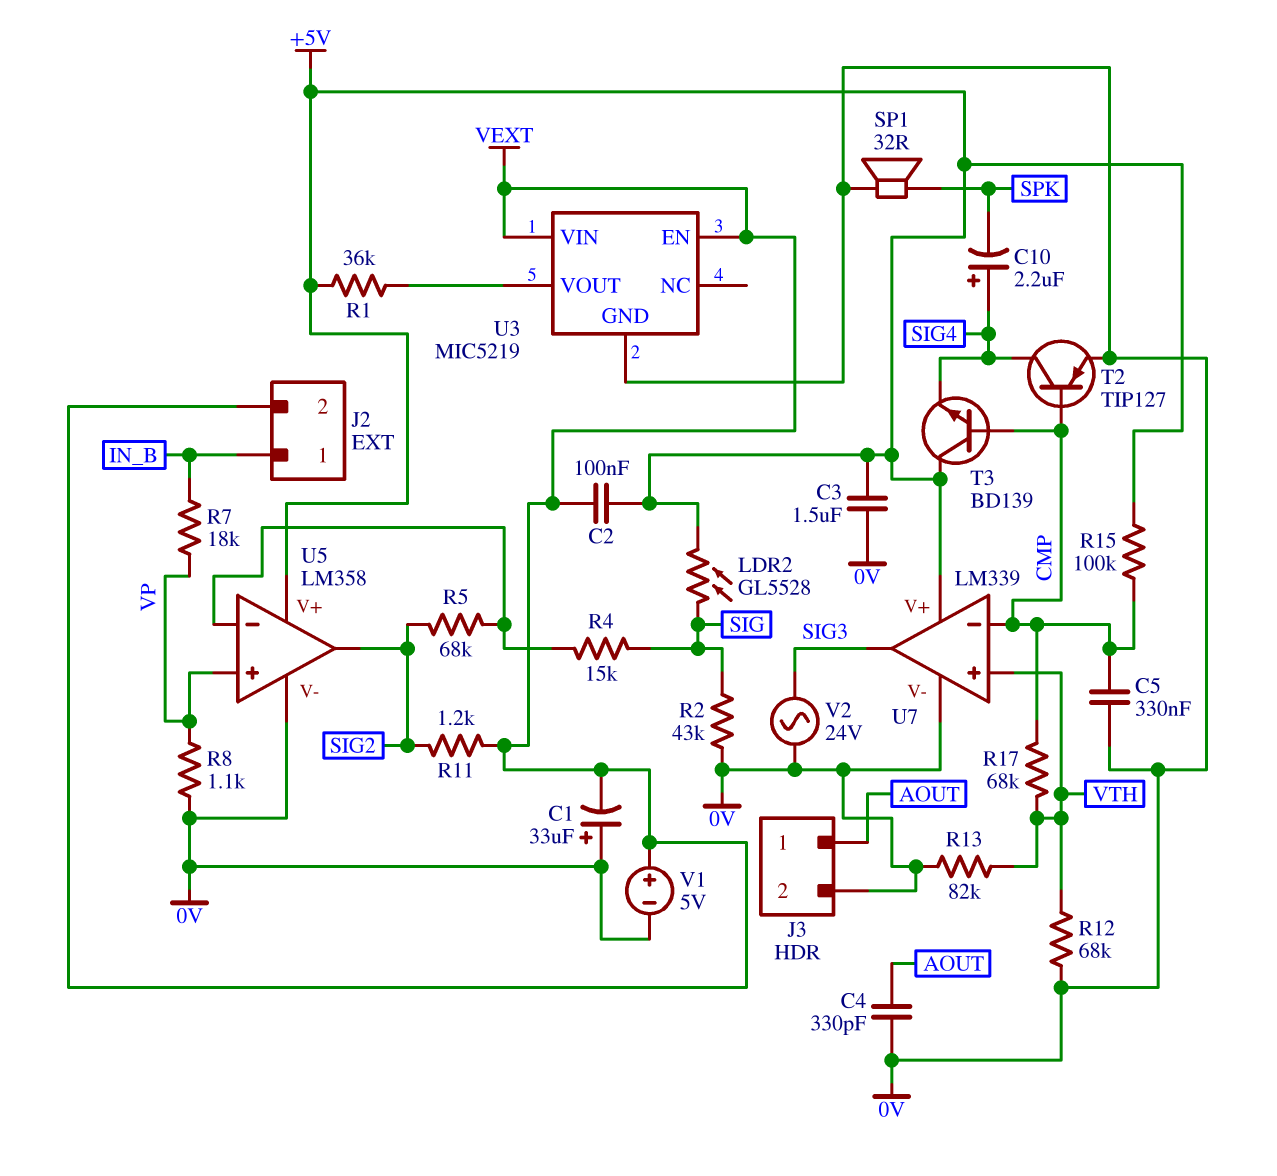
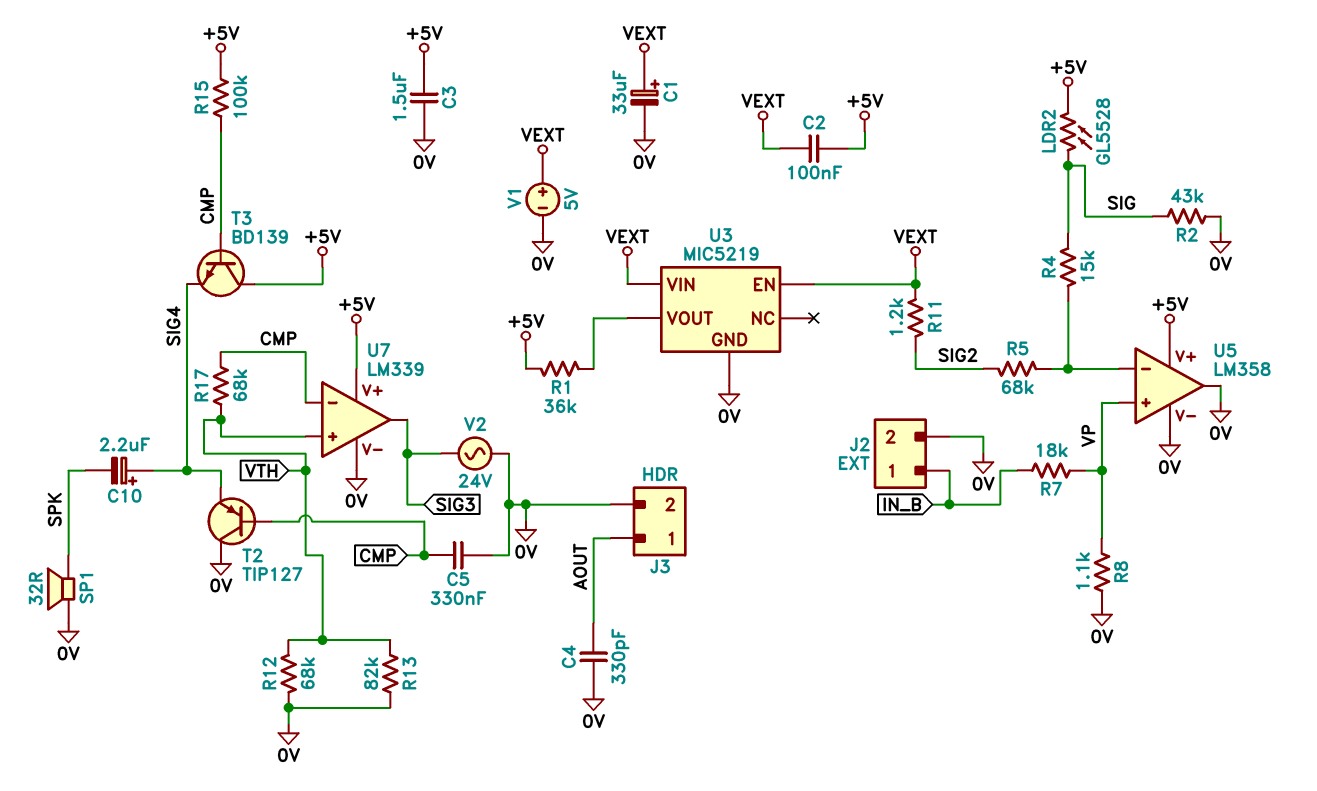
C1: 33uF (plus 0V, minus VEXT) -> 33uF (plus VEXT, minus 0V)
J2 pin 2: VEXT -> 0V
T2: PNP TIP127 (B CMP, C SIG4, E 0V) -> PNP TIP127 (B CMP, C 0V, E SIG4)
U5 pin out: SIG2 -> 0V

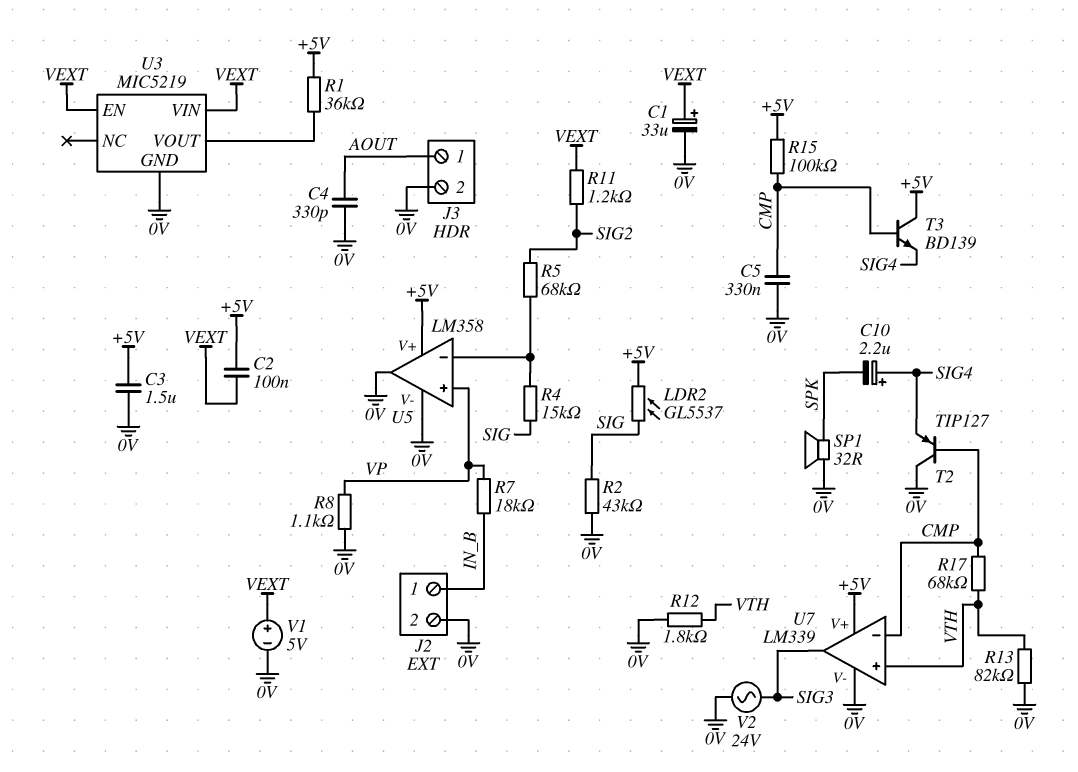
LDR2: GL5528 (+5V, SIG) -> GL5537 (+5V, SIG)
R12: 68k (0V, VTH) -> 1.8k (0V, VTH)

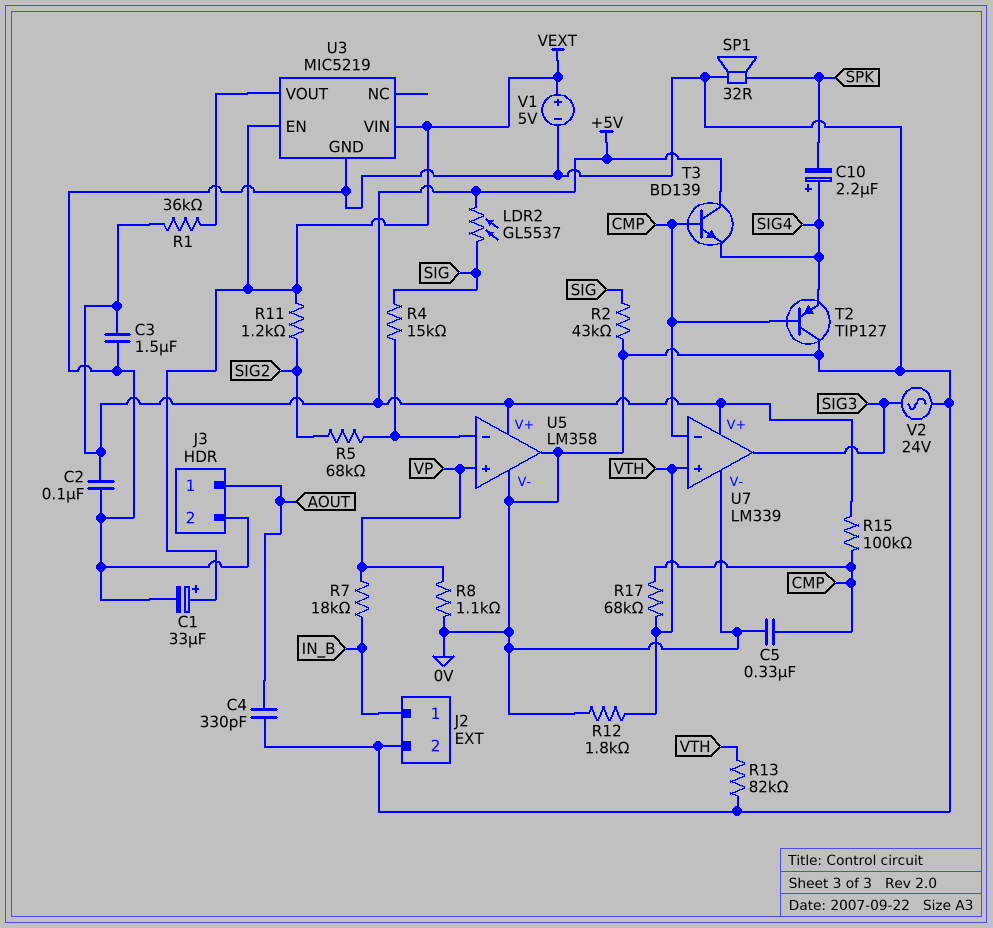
C2: 100nF (+5V, VEXT) -> 100nF (+5V, 0V)

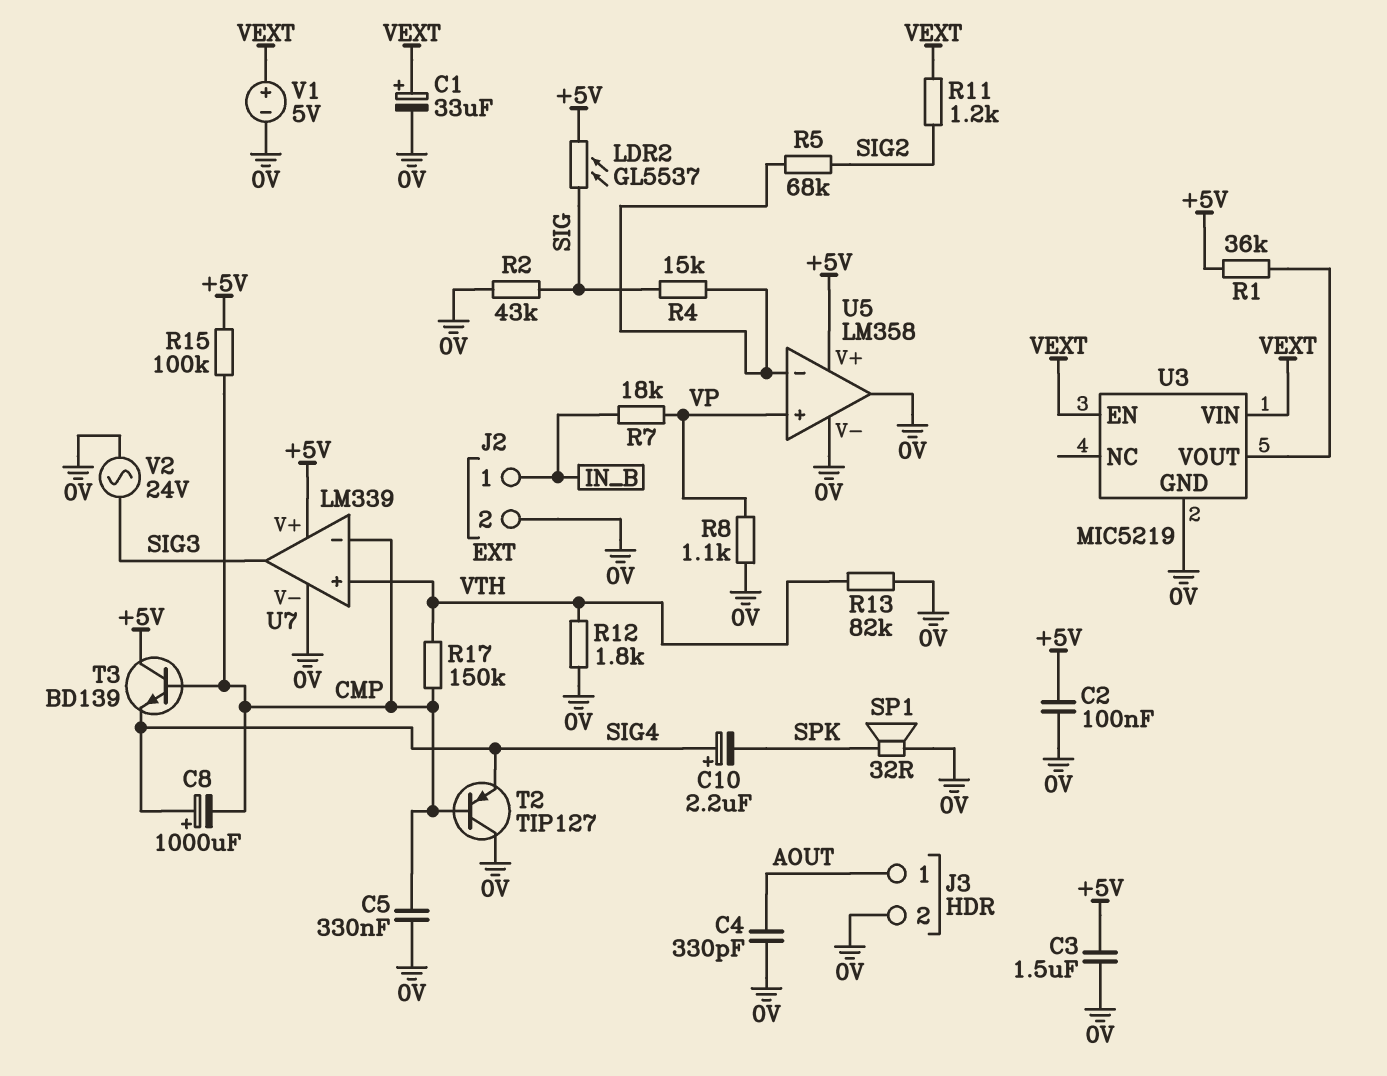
C8: none -> 1000uF (plus SIG4, minus CMP)
R17: 68k (CMP, VTH) -> 150k (CMP, VTH)

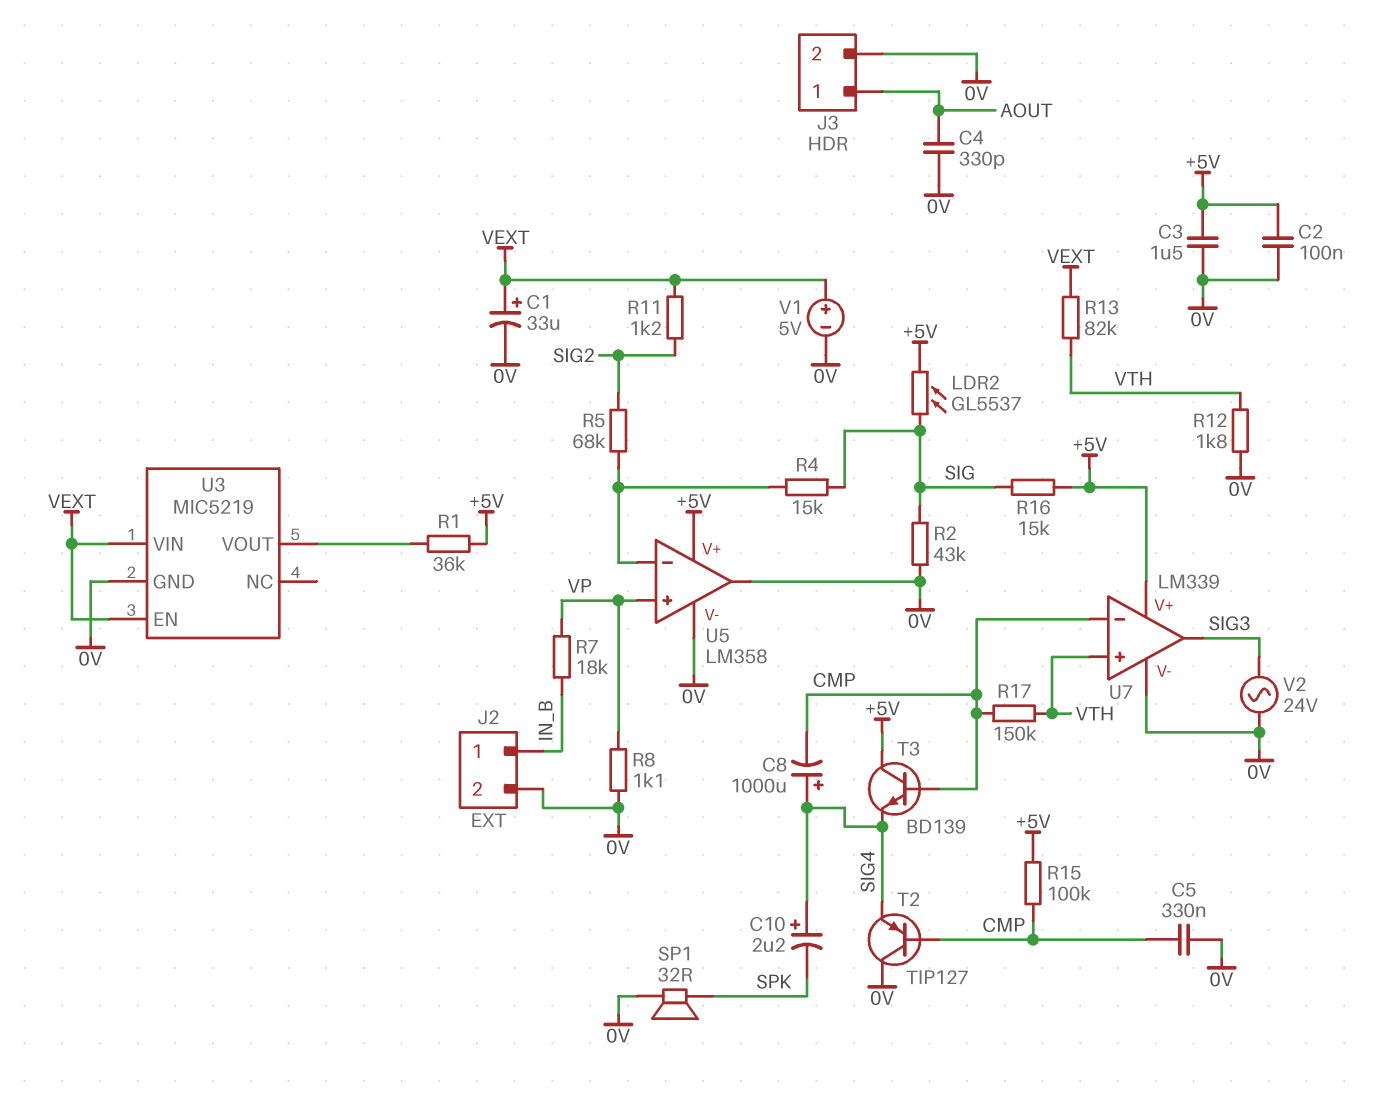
R13: 82k (0V, VTH) -> 82k (VEXT, VTH)
R16: none -> 15k (+5V, SIG)

